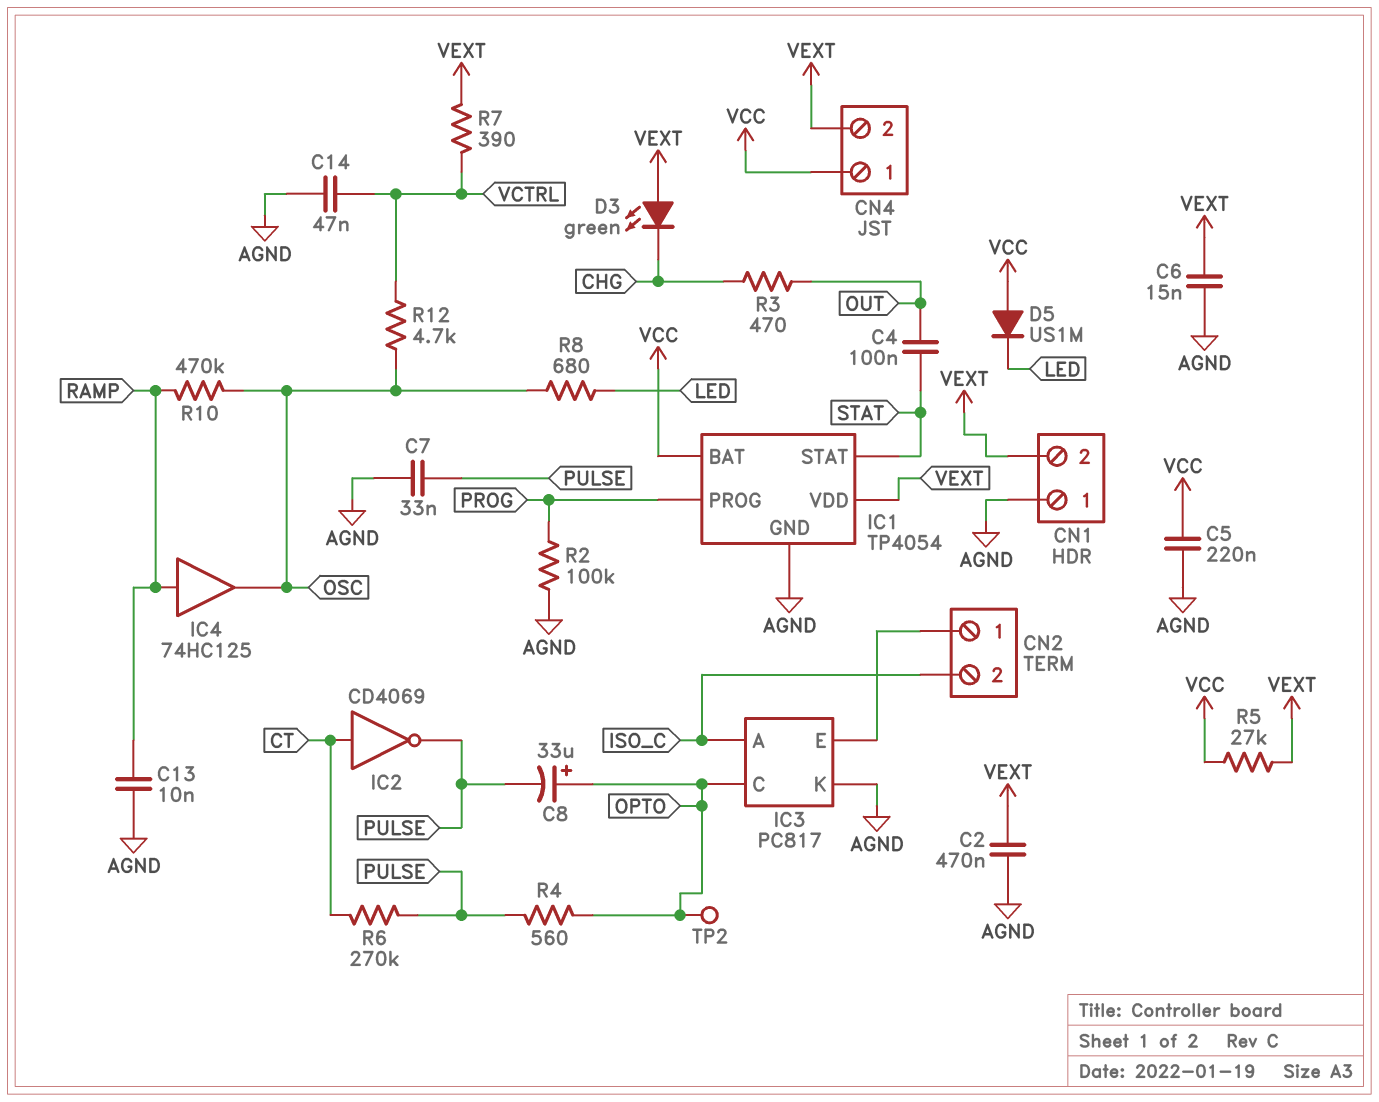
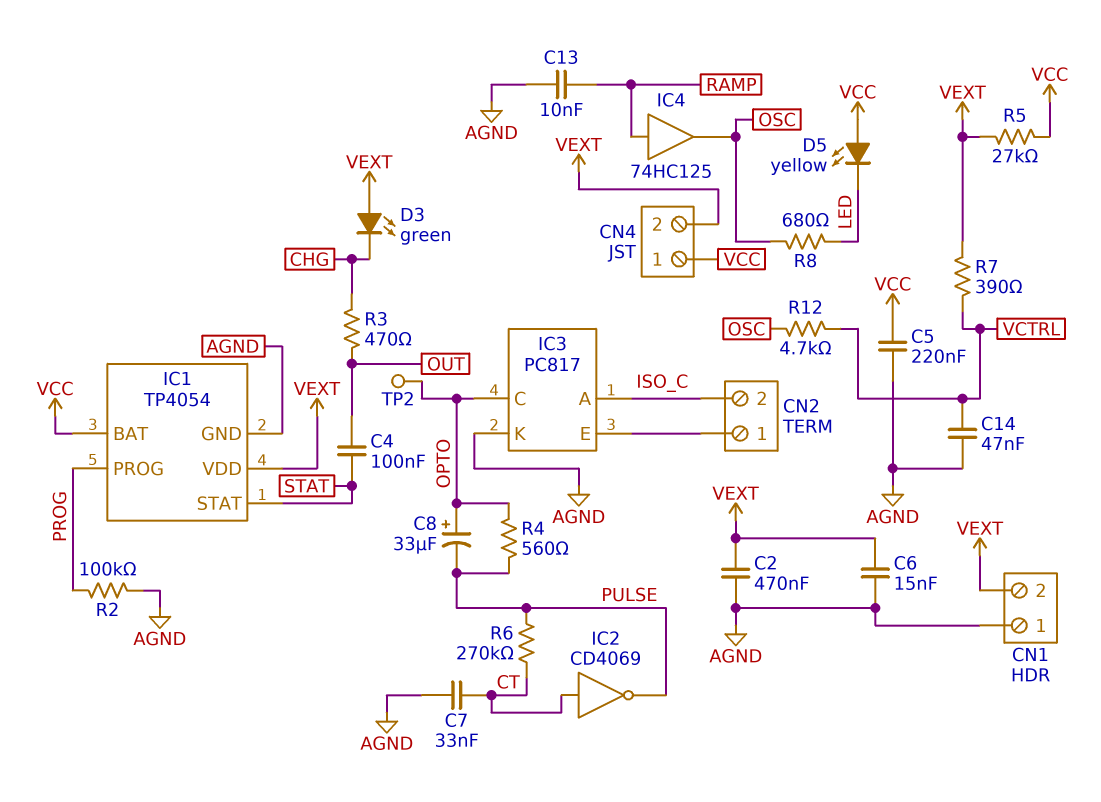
C7: 33nF (AGND, PULSE) -> 33nF (AGND, CT)
D5: diode US1M (A VCC, K LED) -> LED yellow (A VCC, K LED)
R10: 470k (OSC, RAMP) -> none

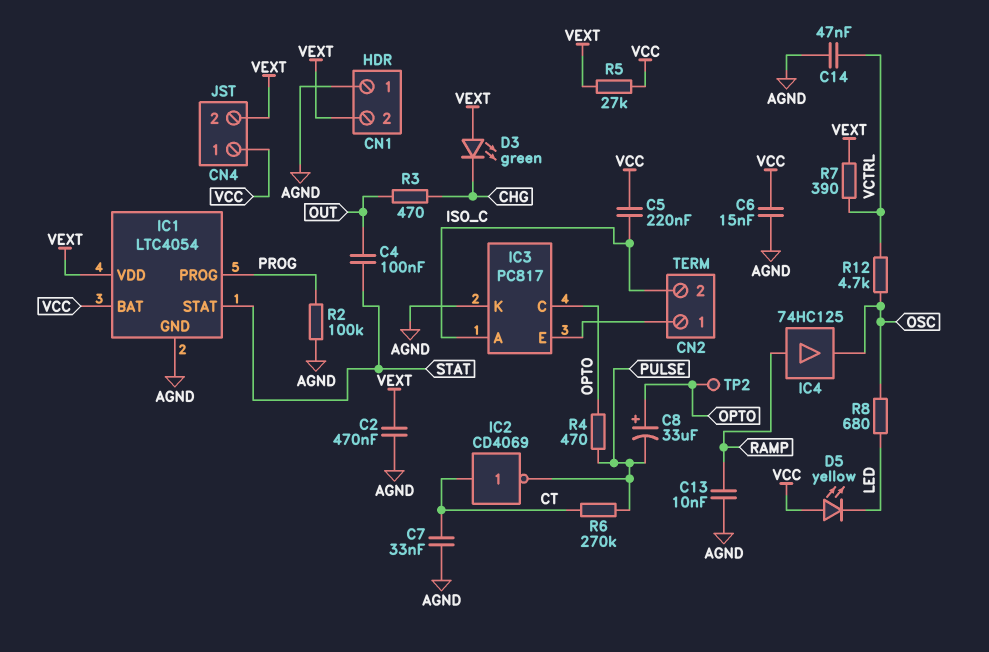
C5: 220nF (AGND, VCC) -> 220nF (ISO_C, VCC)
C6: 15nF (AGND, VEXT) -> 15nF (AGND, VCC)
IC1: TP4054 -> LTC4054
R4: 560 (OPTO, PULSE) -> 470 (OPTO, PULSE)

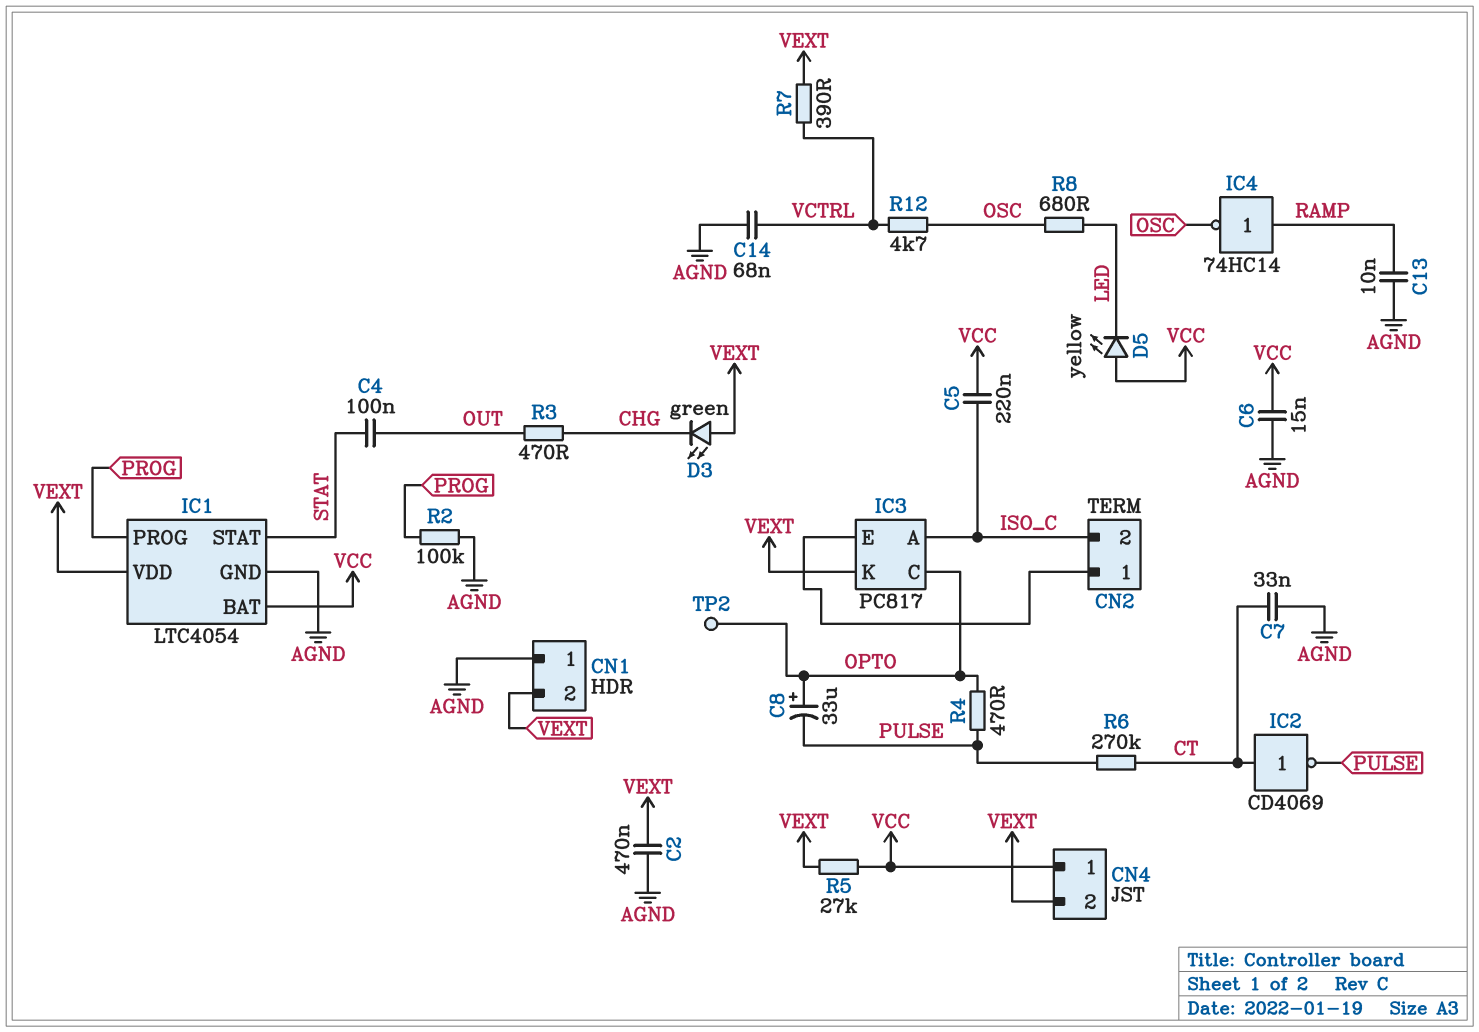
C14: 47nF (AGND, VCTRL) -> 68nF (AGND, VCTRL)
IC3 pin K: AGND -> VEXT
IC4: buffer 74HC125 (in RAMP, out OSC) -> NOT 74HC14 (in RAMP, out OSC)

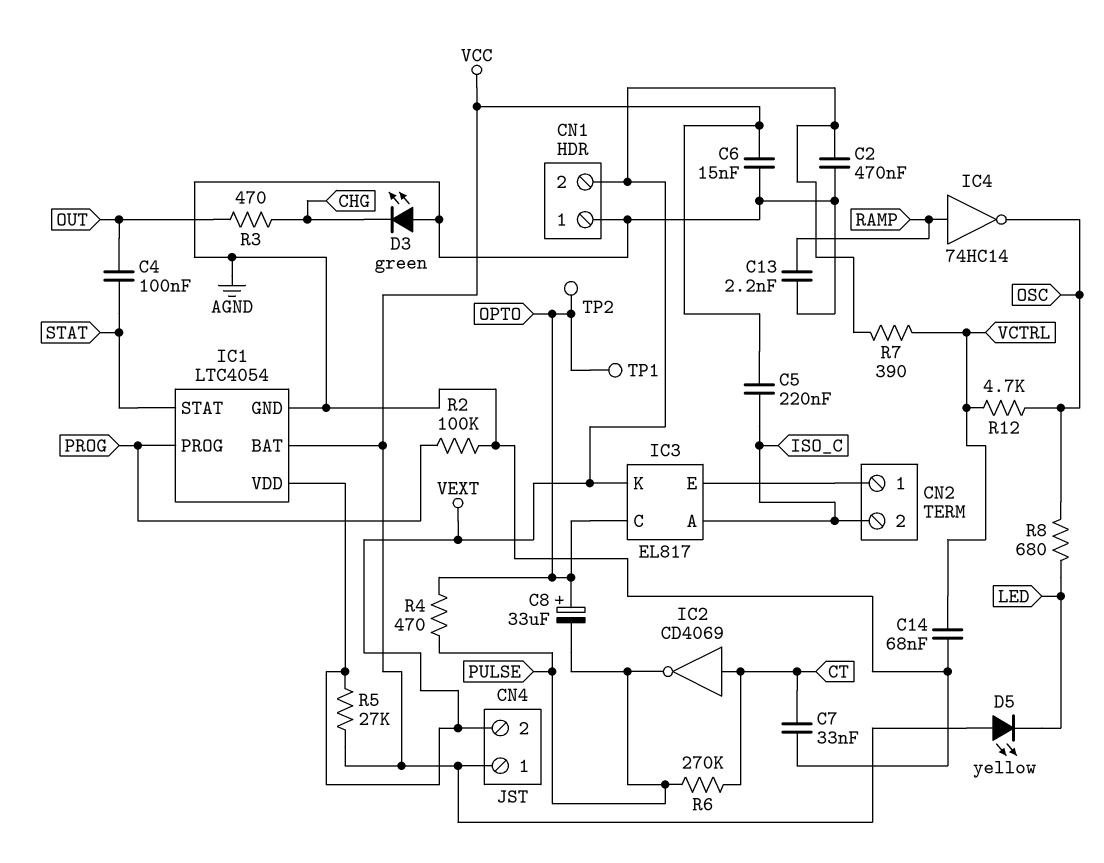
C13: 10nF (AGND, RAMP) -> 2.2nF (AGND, RAMP)
D3: LED green (A VEXT, K CHG) -> LED green (A AGND, K CHG)
IC3: PC817 -> EL817
TP1: none -> test point (OPTO)

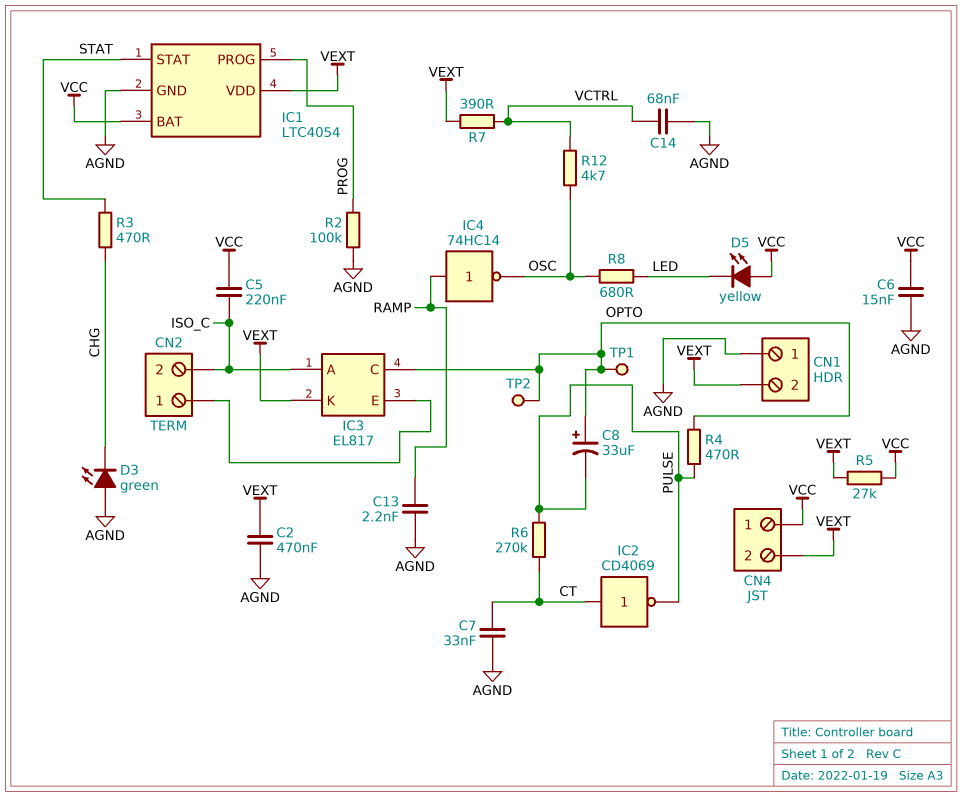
C4: 100nF (OUT, STAT) -> none
R3: 470 (CHG, OUT) -> 470 (CHG, STAT)

